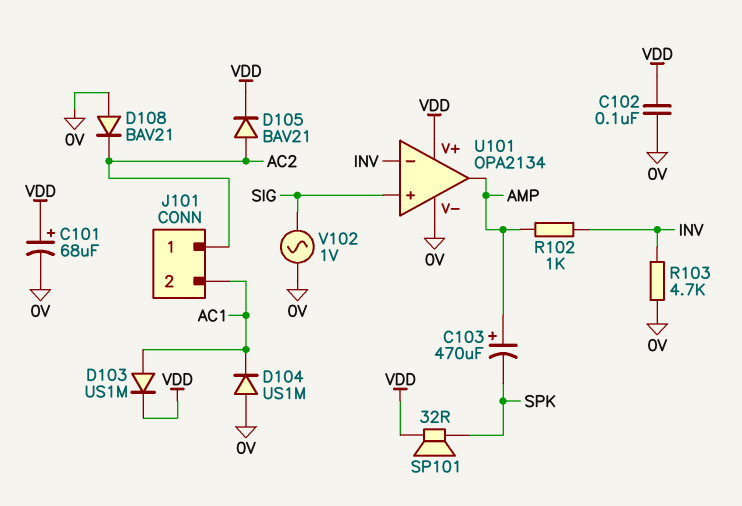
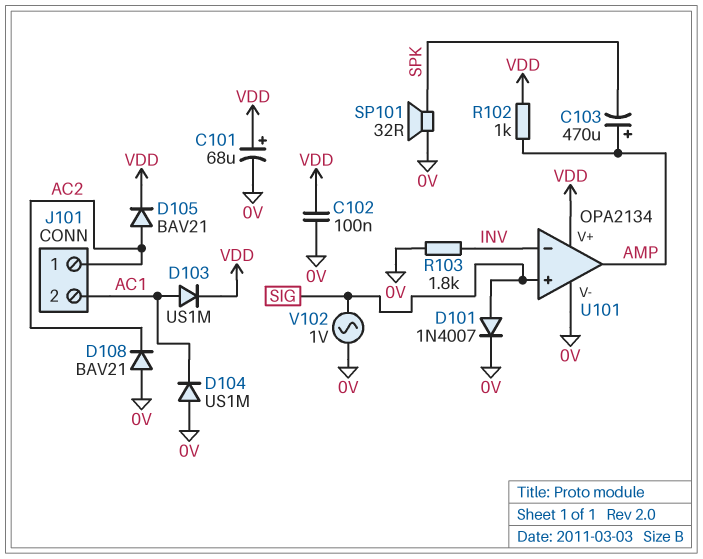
D101: none -> diode 1N4007 (A SIG, K 0V)
R102: 1k (AMP, INV) -> 1k (AMP, VDD)
R103: 4.7k (0V, INV) -> 1.8k (0V, INV)
SP101: speaker 32R (SPK, VDD) -> speaker 32R (0V, SPK)

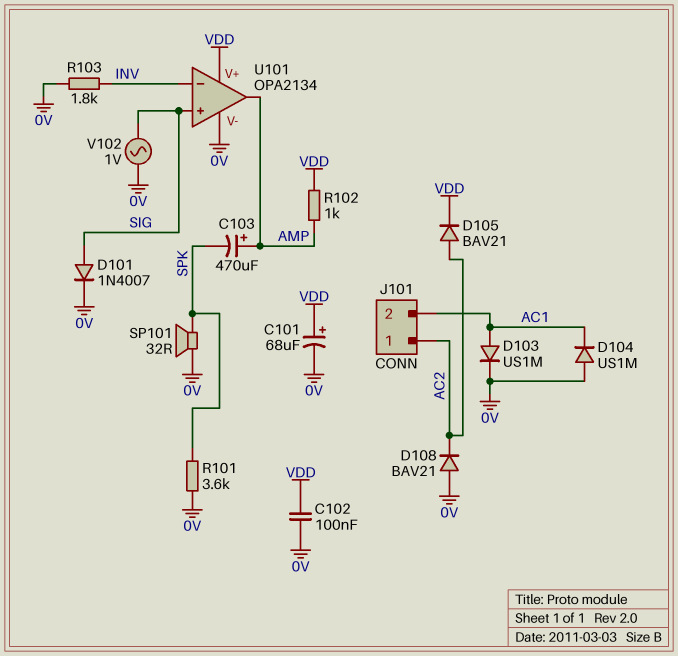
D103: diode US1M (A AC1, K VDD) -> diode US1M (A AC1, K 0V)
R101: none -> 3.6k (0V, SPK)

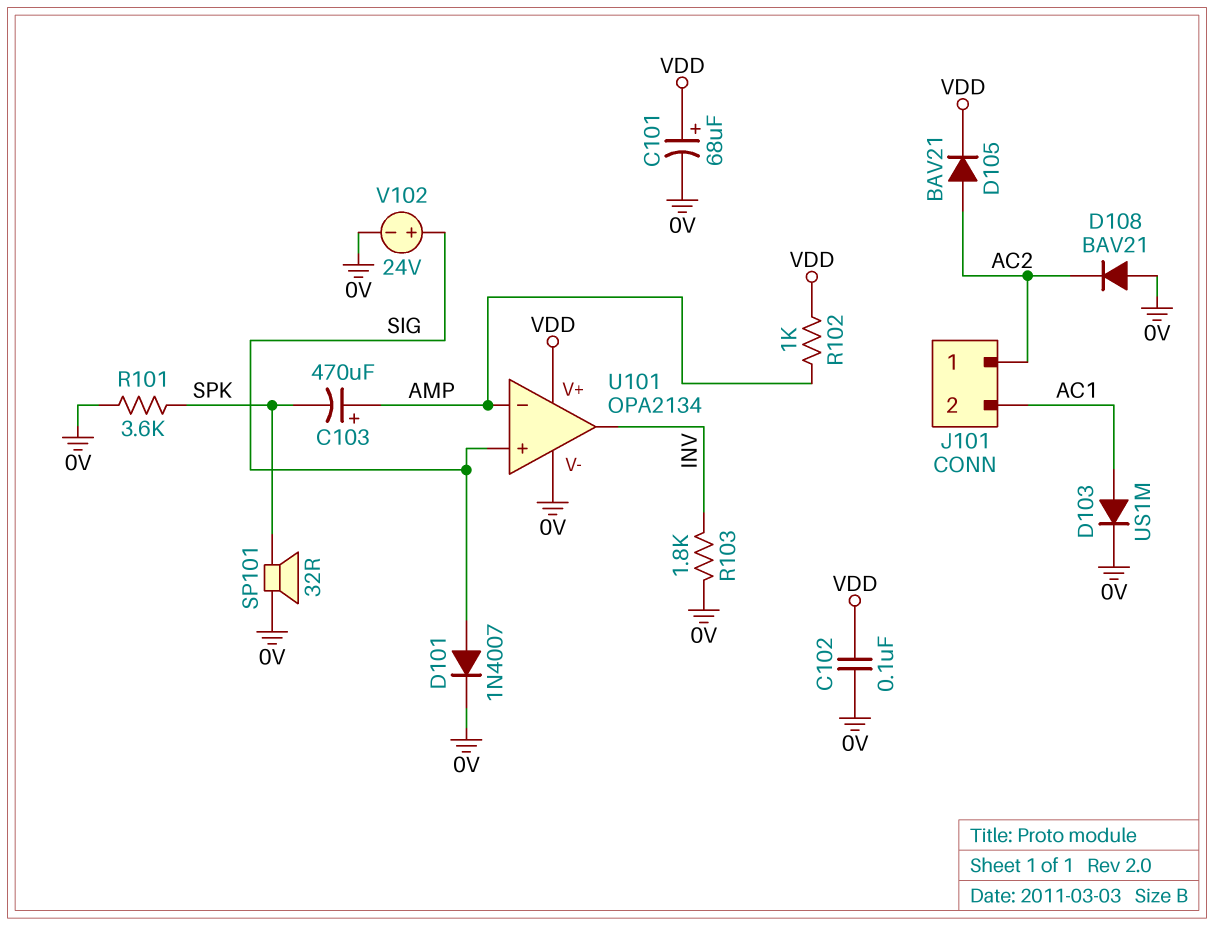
D104: diode US1M (A 0V, K AC1) -> none
U101 pin in-: INV -> AMP
U101 pin out: AMP -> INV
V102: AC 1V (0V, SIG) -> 24V (plus SIG, minus 0V)

